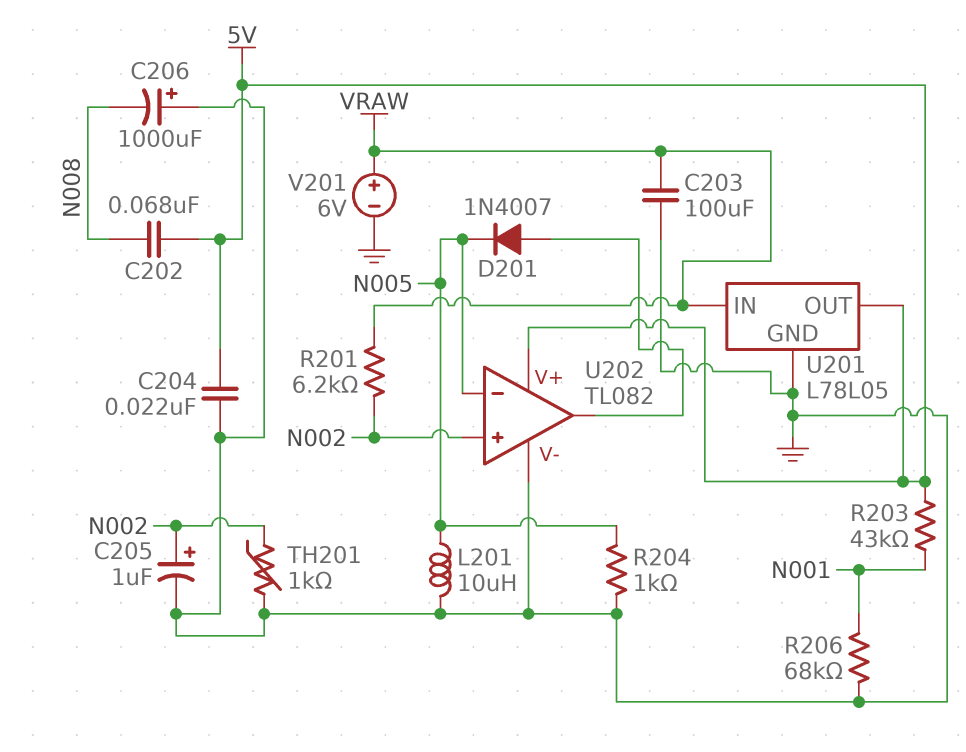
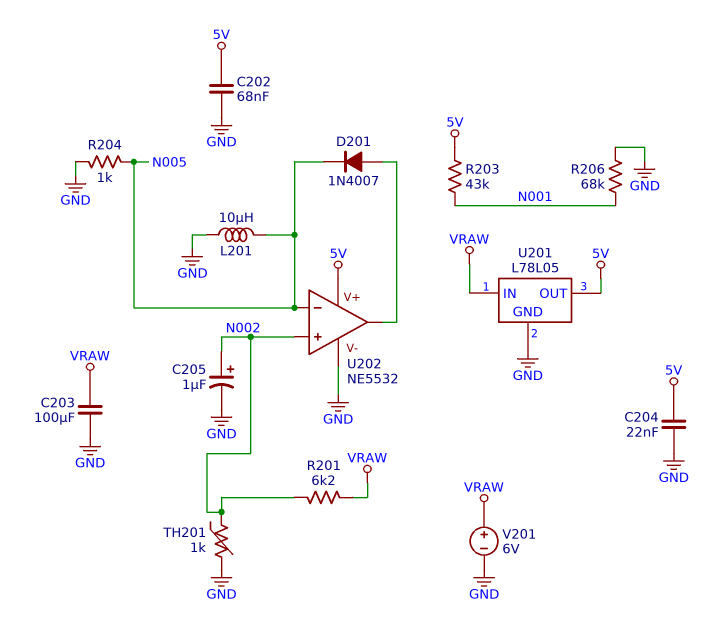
C202: 68nF (5V, N008) -> 68nF (5V, GND)
C206: 1000uF (plus GND, minus N008) -> none
U202: TL082 -> NE5532

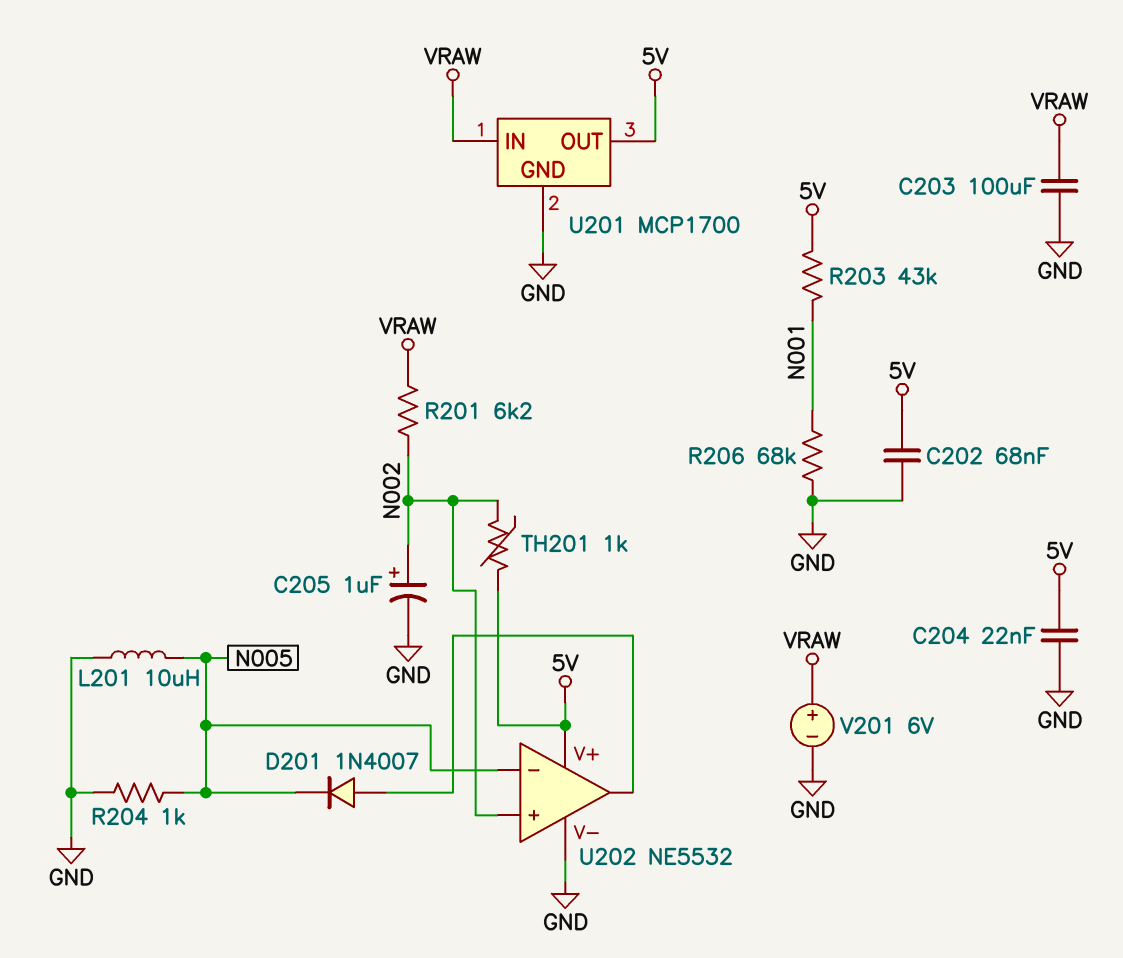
TH201: 1k (GND, N002) -> 1k (5V, N002)
U201: L78L05 -> MCP1700

